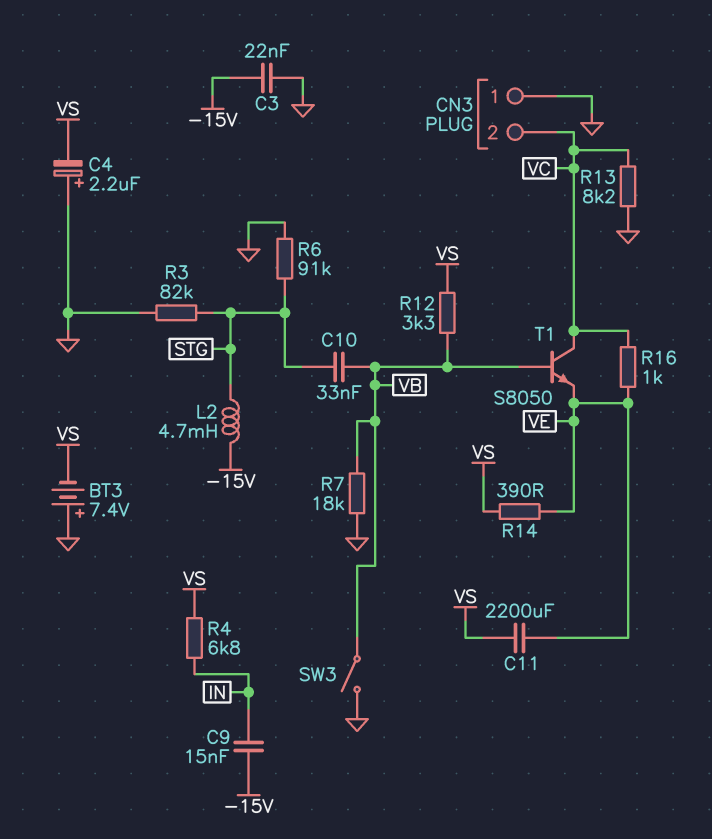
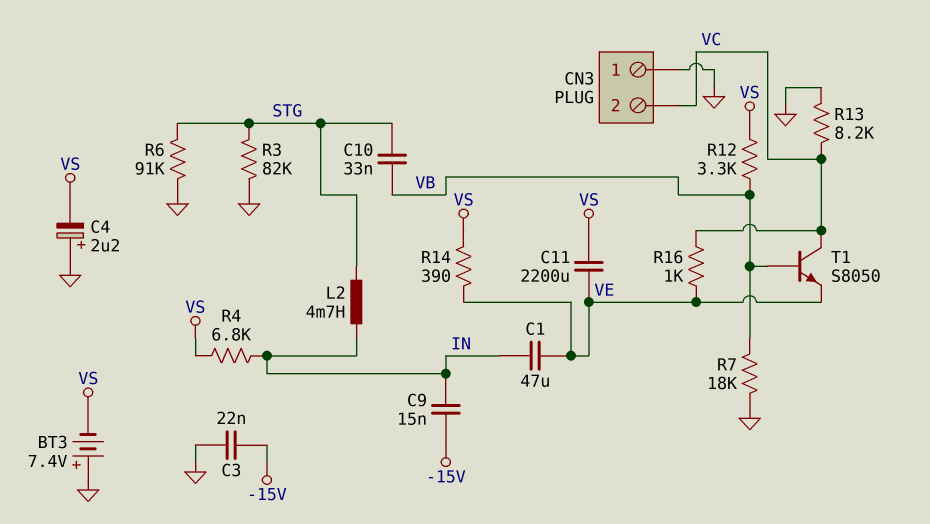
C1: none -> 47uF (IN, VE)
L2: 4.7mH (-15V, STG) -> 4.7mH (IN, STG)
SW3: switch (GND, VB) -> none

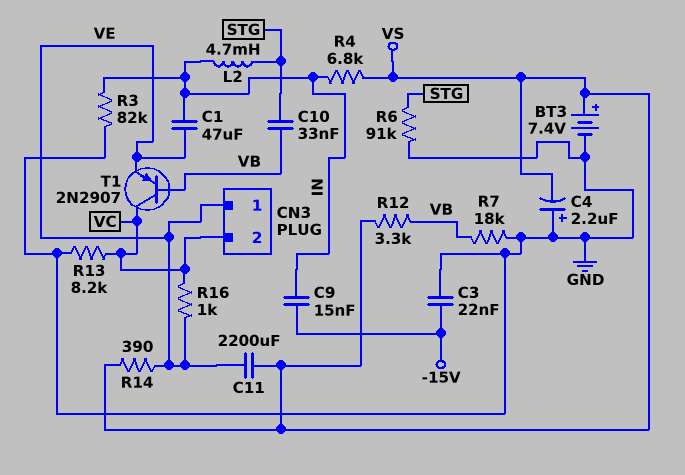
BT3: 7.4V (plus GND, minus VS) -> 7.4V (plus VS, minus GND)
CN3 pin 1: GND -> VE
R3: 82k (GND, STG) -> 82k (GND, IN)
T1: NPN S8050 (B VB, C VC, E VE) -> PNP 2N2907 (B VB, C VC, E VE)

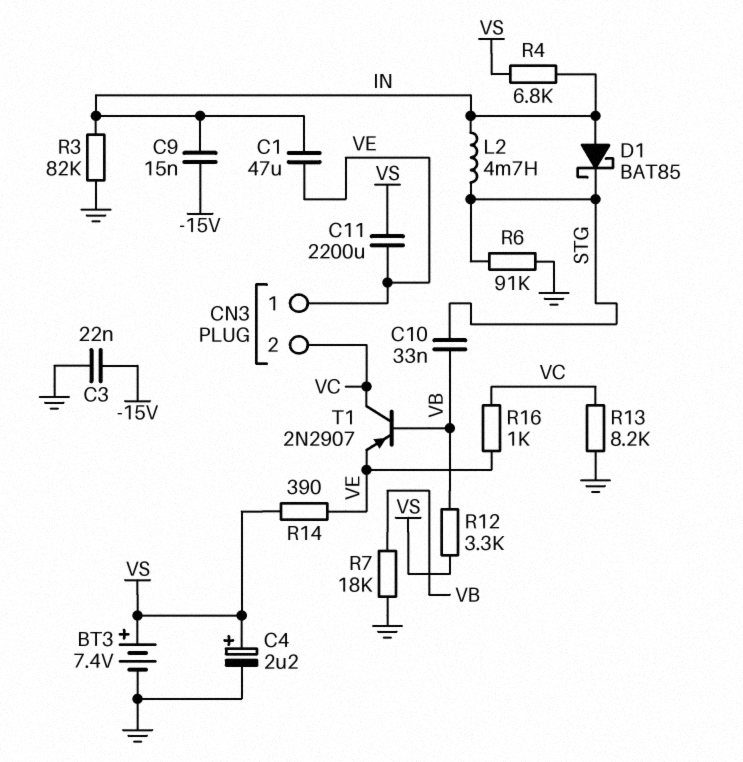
C4: 2.2uF (plus GND, minus VS) -> 2.2uF (plus VS, minus GND)
D1: none -> schottky BAT85 (A IN, K STG)

